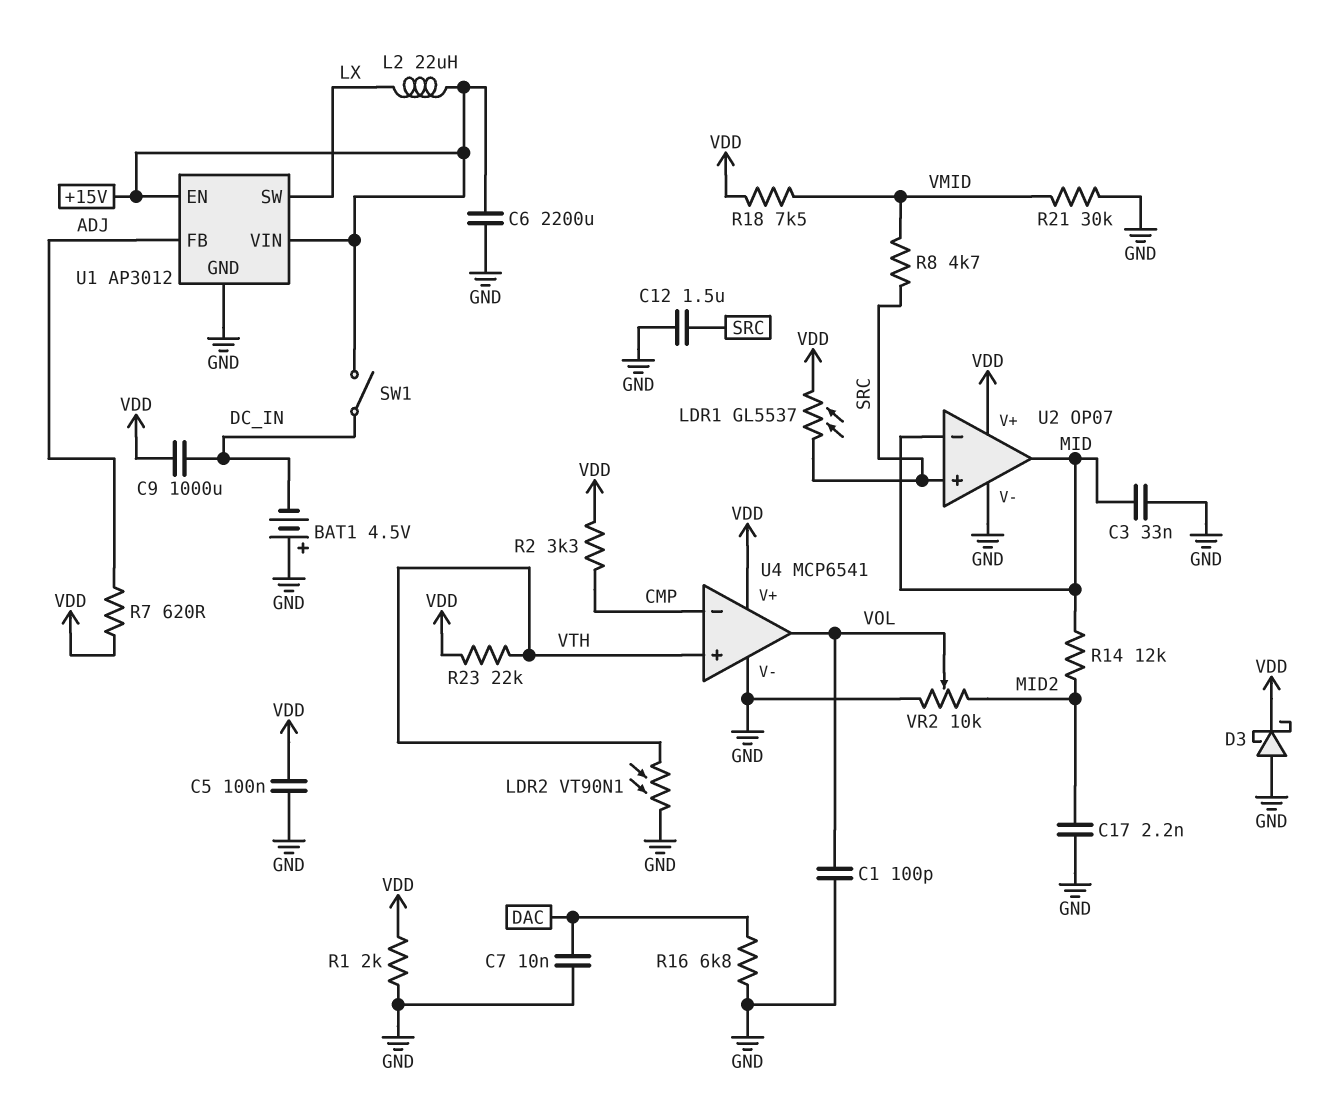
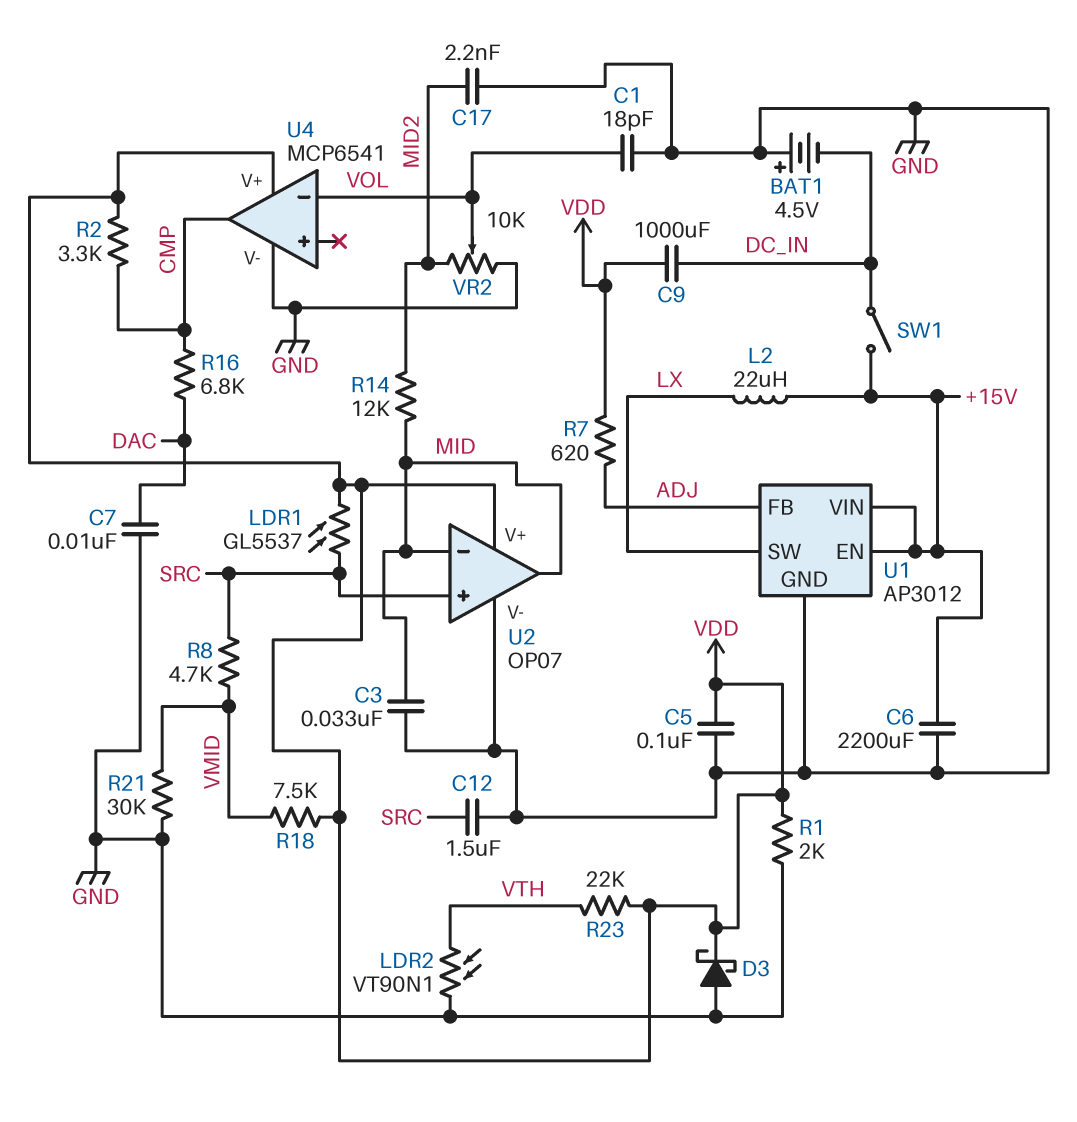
C1: 100pF (GND, VOL) -> 18pF (GND, VOL)
R16: 6.8k (DAC, GND) -> 6.8k (CMP, DAC)
U4 pin in+: VTH -> none
U4 pin in-: CMP -> VOL
U4 pin out: VOL -> CMP

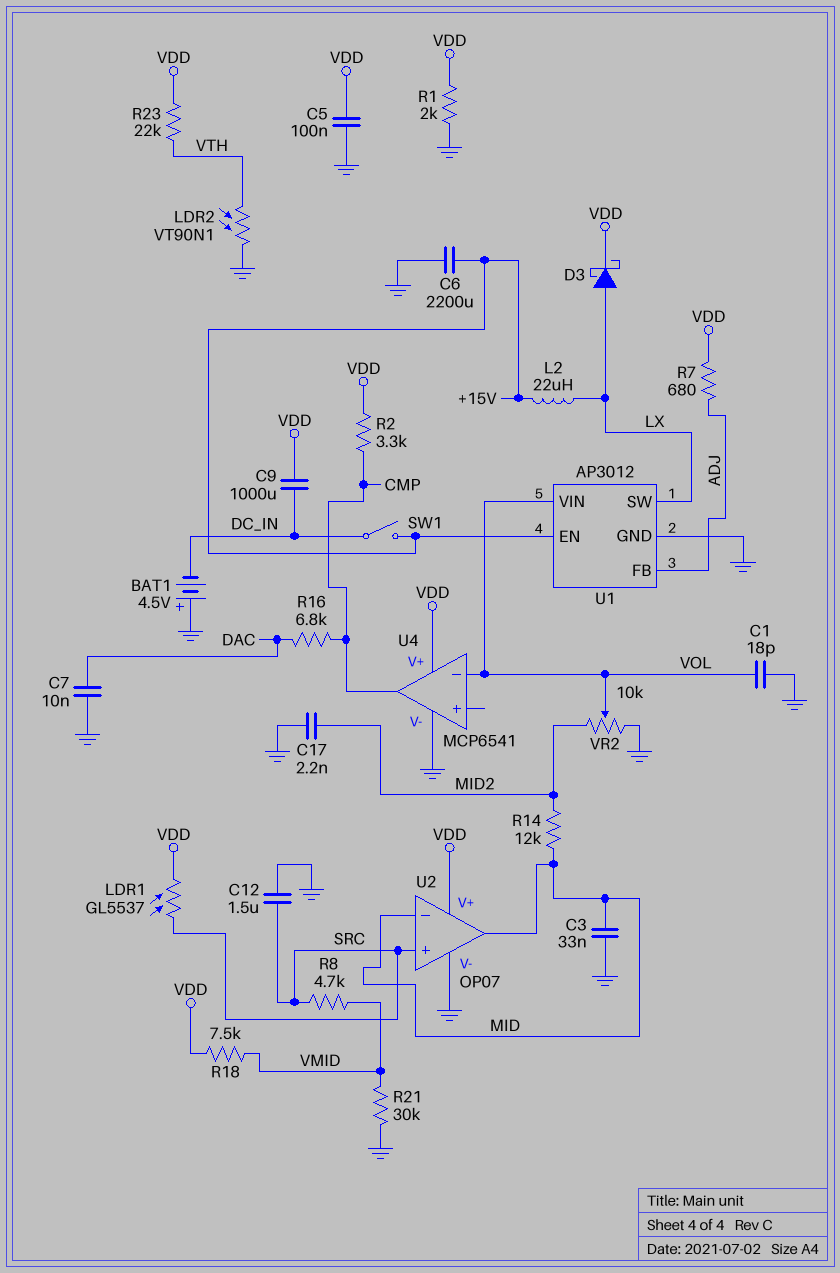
D3: schottky (A GND, K VDD) -> schottky (A LX, K VDD)
R7: 620 (ADJ, VDD) -> 680 (ADJ, VDD)
U1 pin VIN: +15V -> VOL

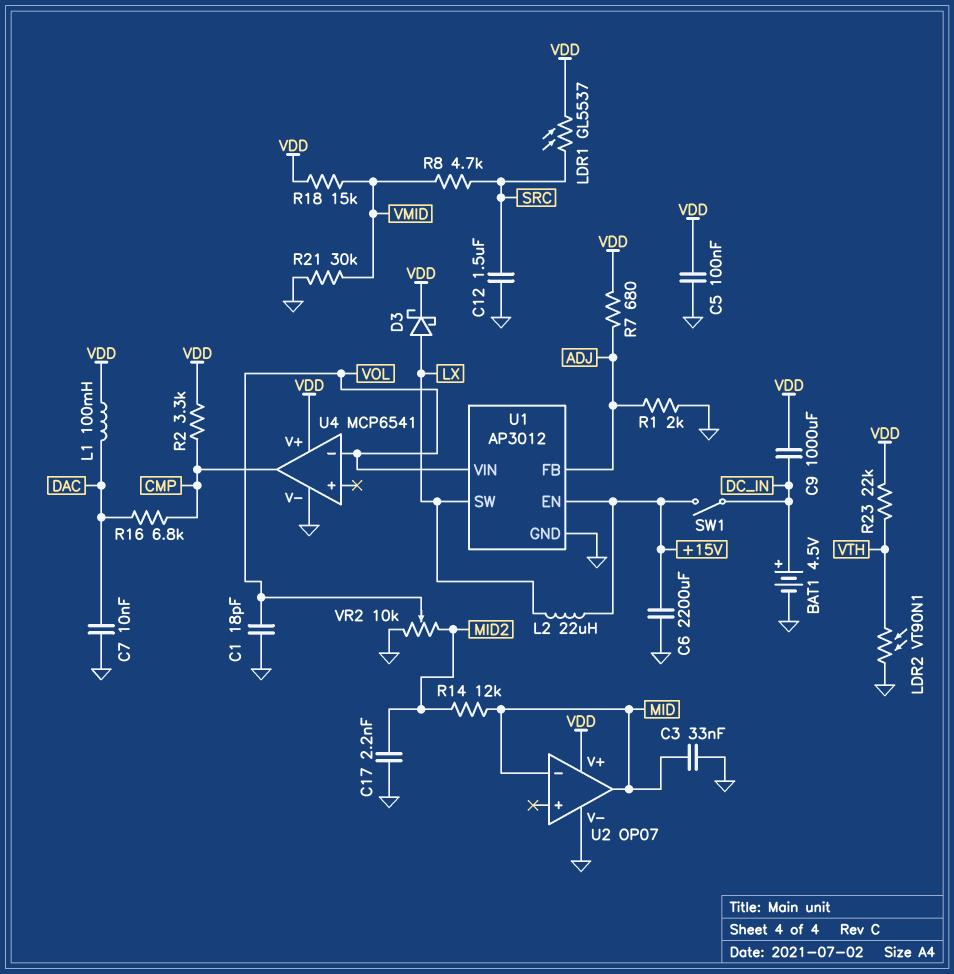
BAT1: 4.5V (plus GND, minus DC_IN) -> 4.5V (plus DC_IN, minus GND)
L1: none -> 100mH (DAC, VDD)
R1: 2k (GND, VDD) -> 2k (ADJ, GND)
R18: 7.5k (VDD, VMID) -> 15k (VDD, VMID)
U2 pin in+: SRC -> none

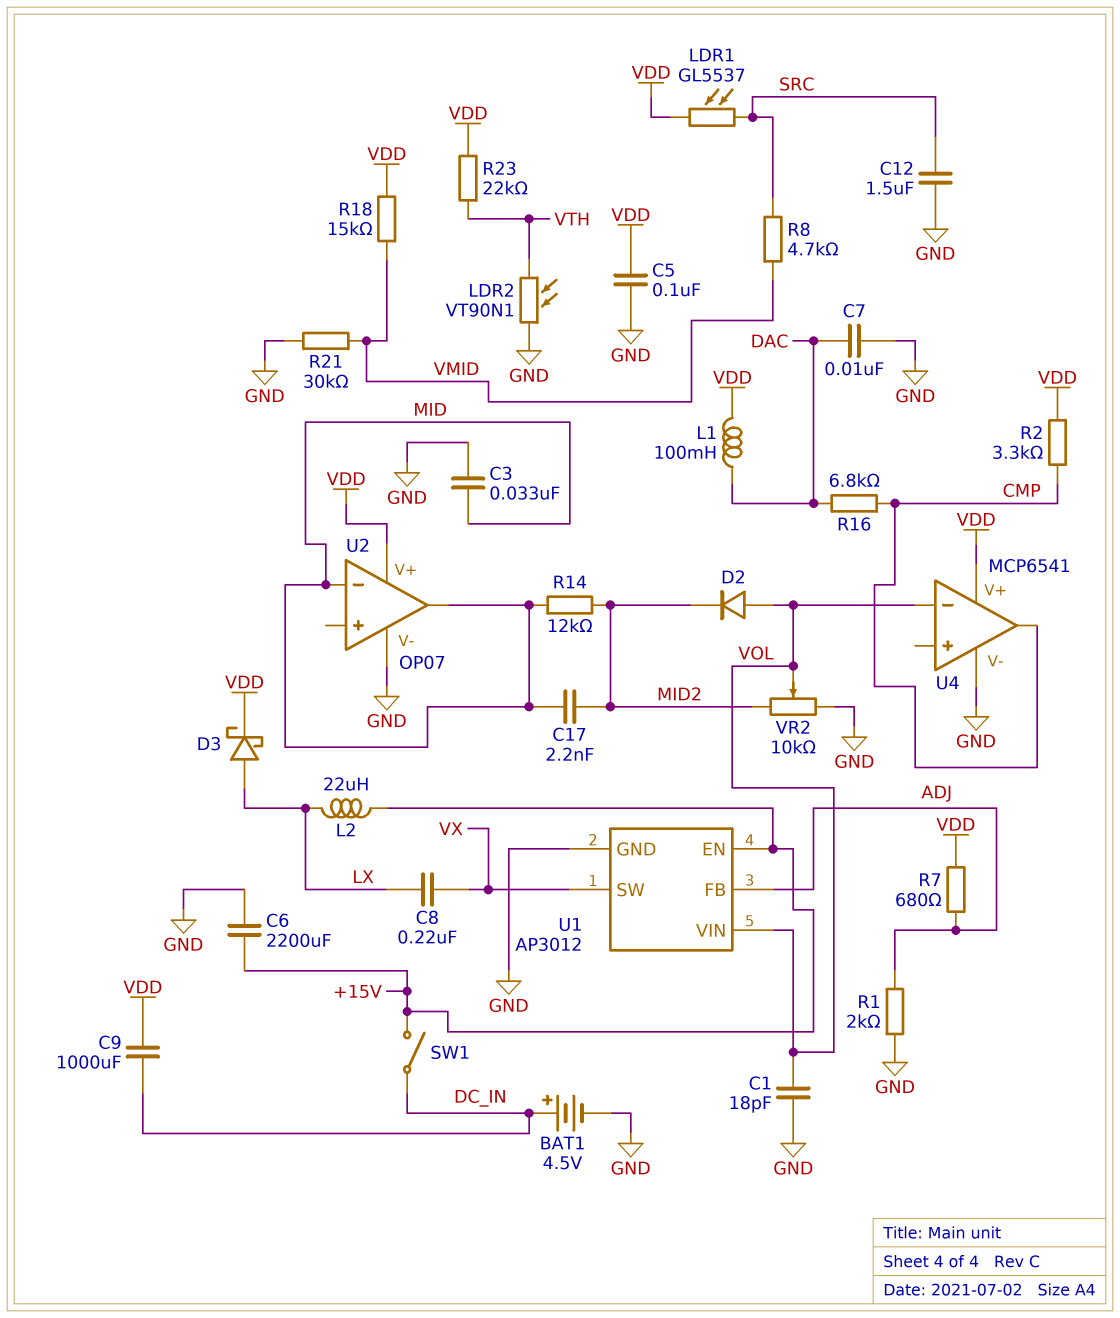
C8: none -> 220nF (LX, VX)
C17: 2.2nF (GND, MID2) -> 2.2nF (MID, MID2)
D2: none -> diode (A VOL, K MID2)
U1 pin SW: LX -> VX

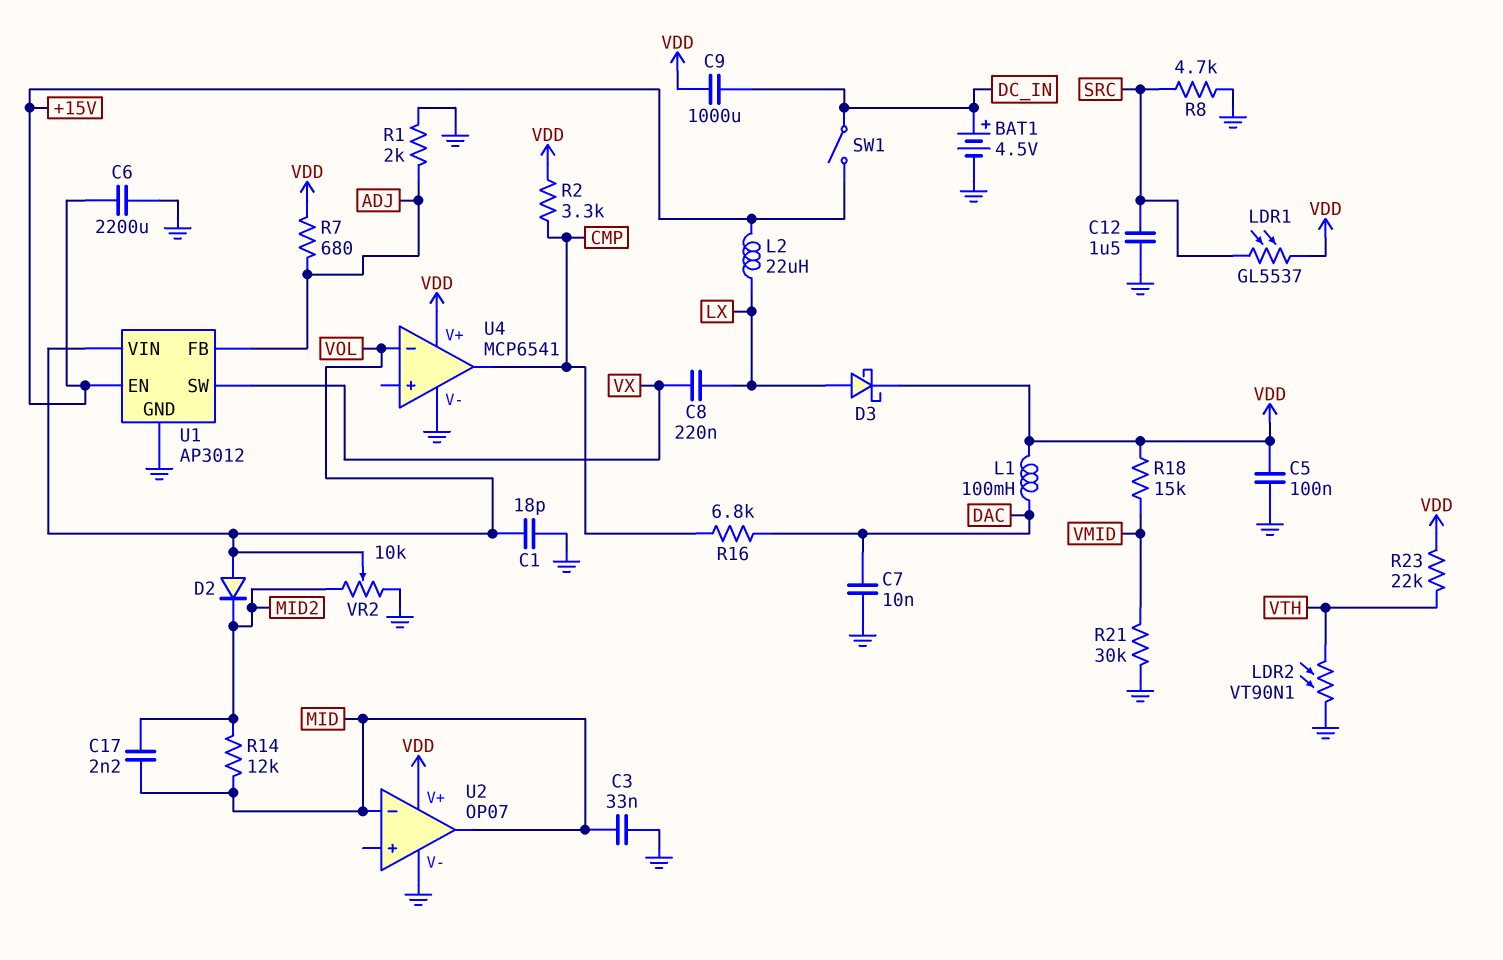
R8: 4.7k (SRC, VMID) -> 4.7k (GND, SRC)

